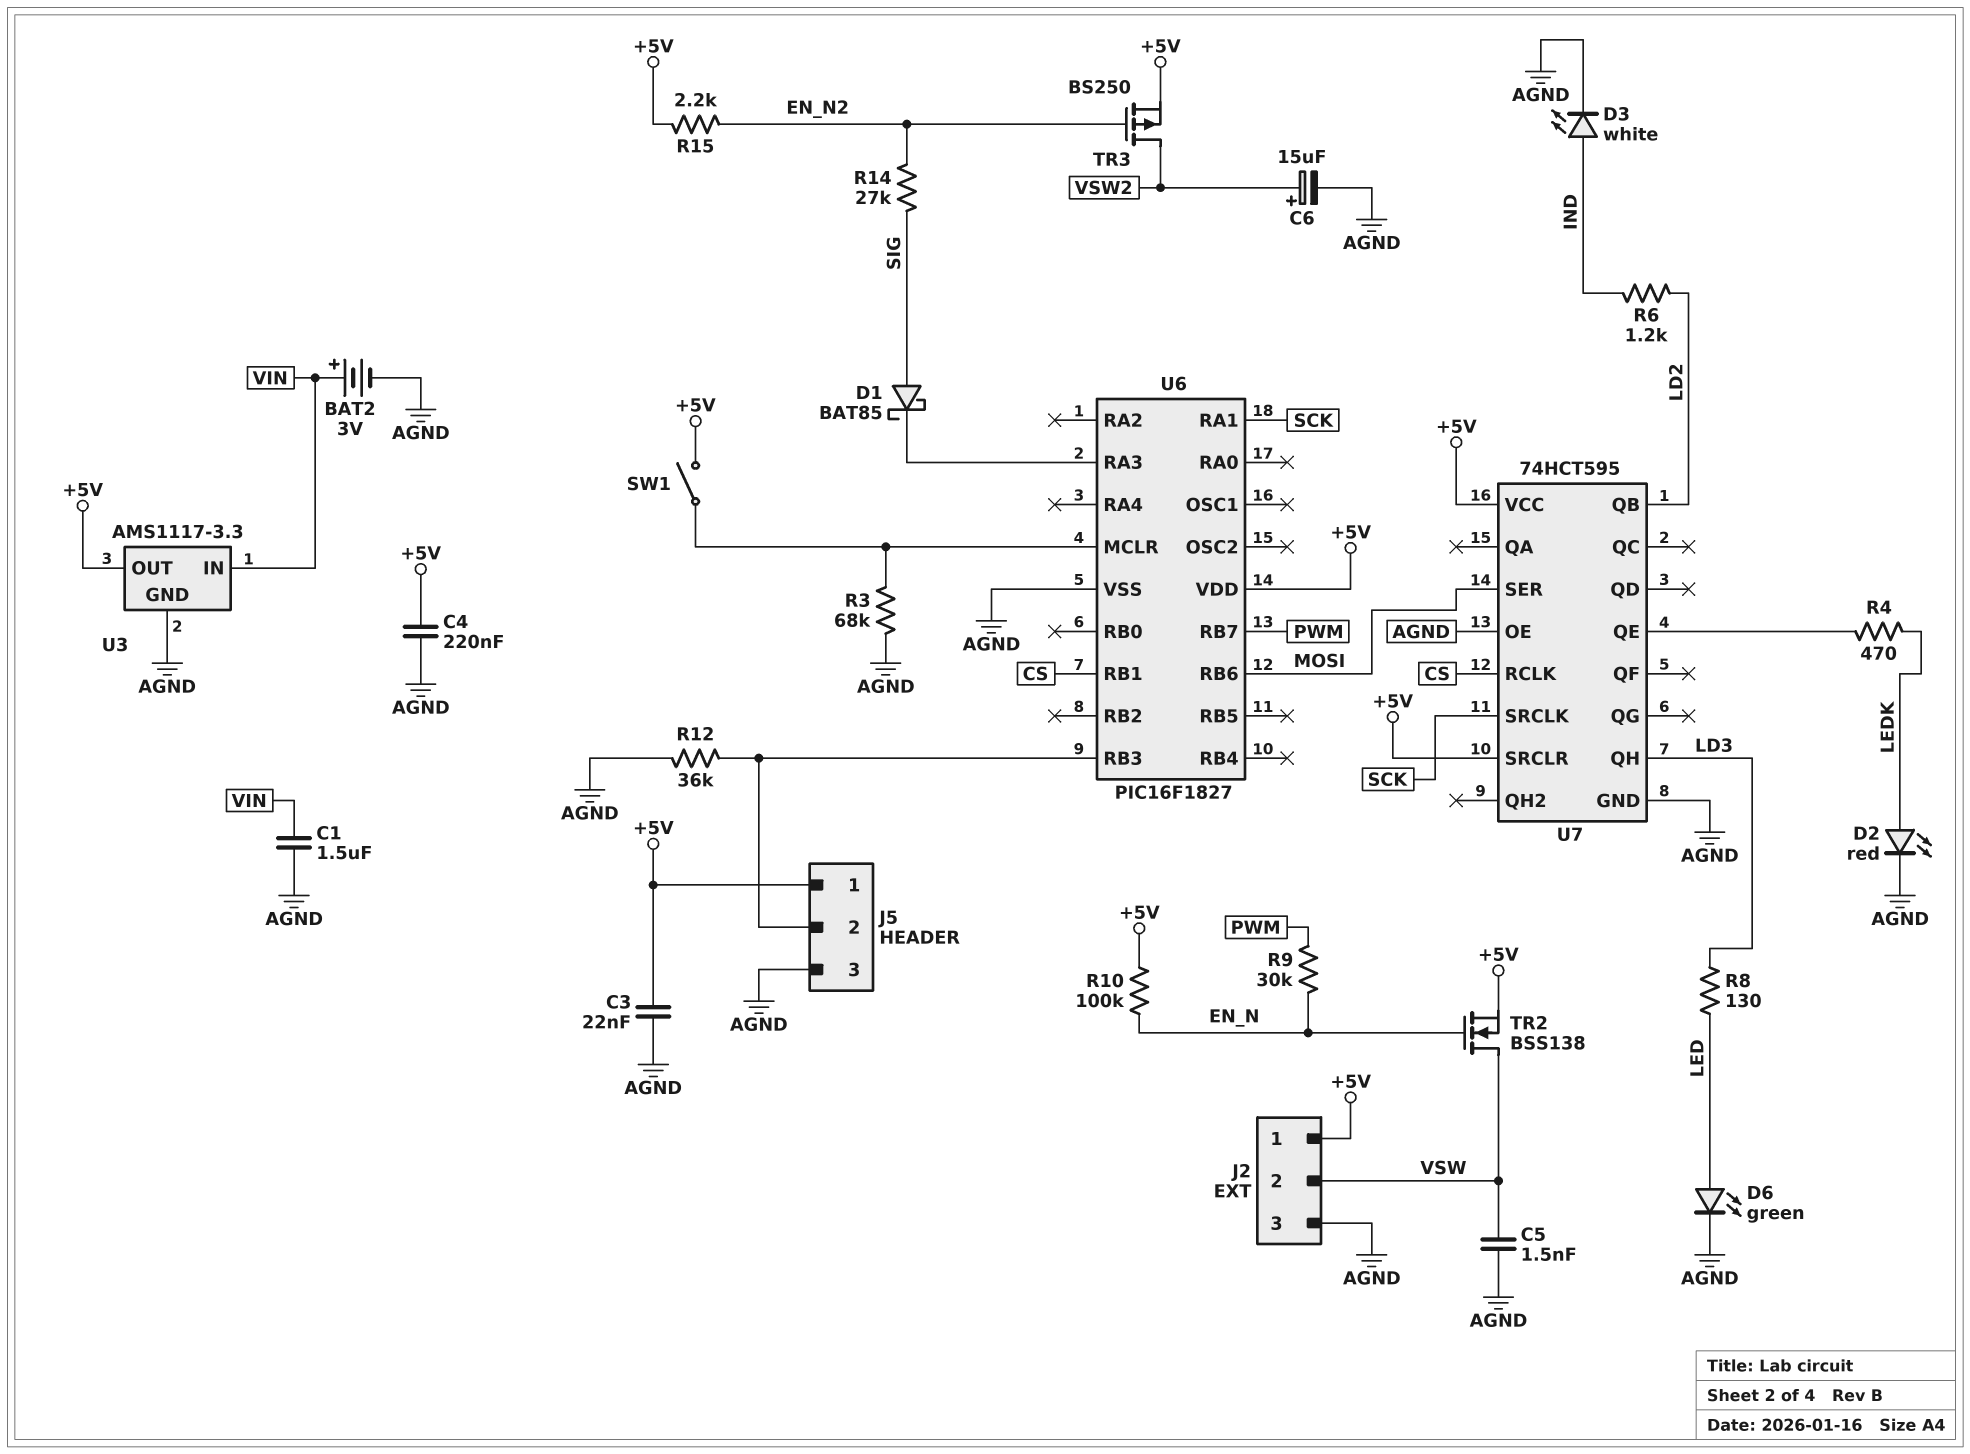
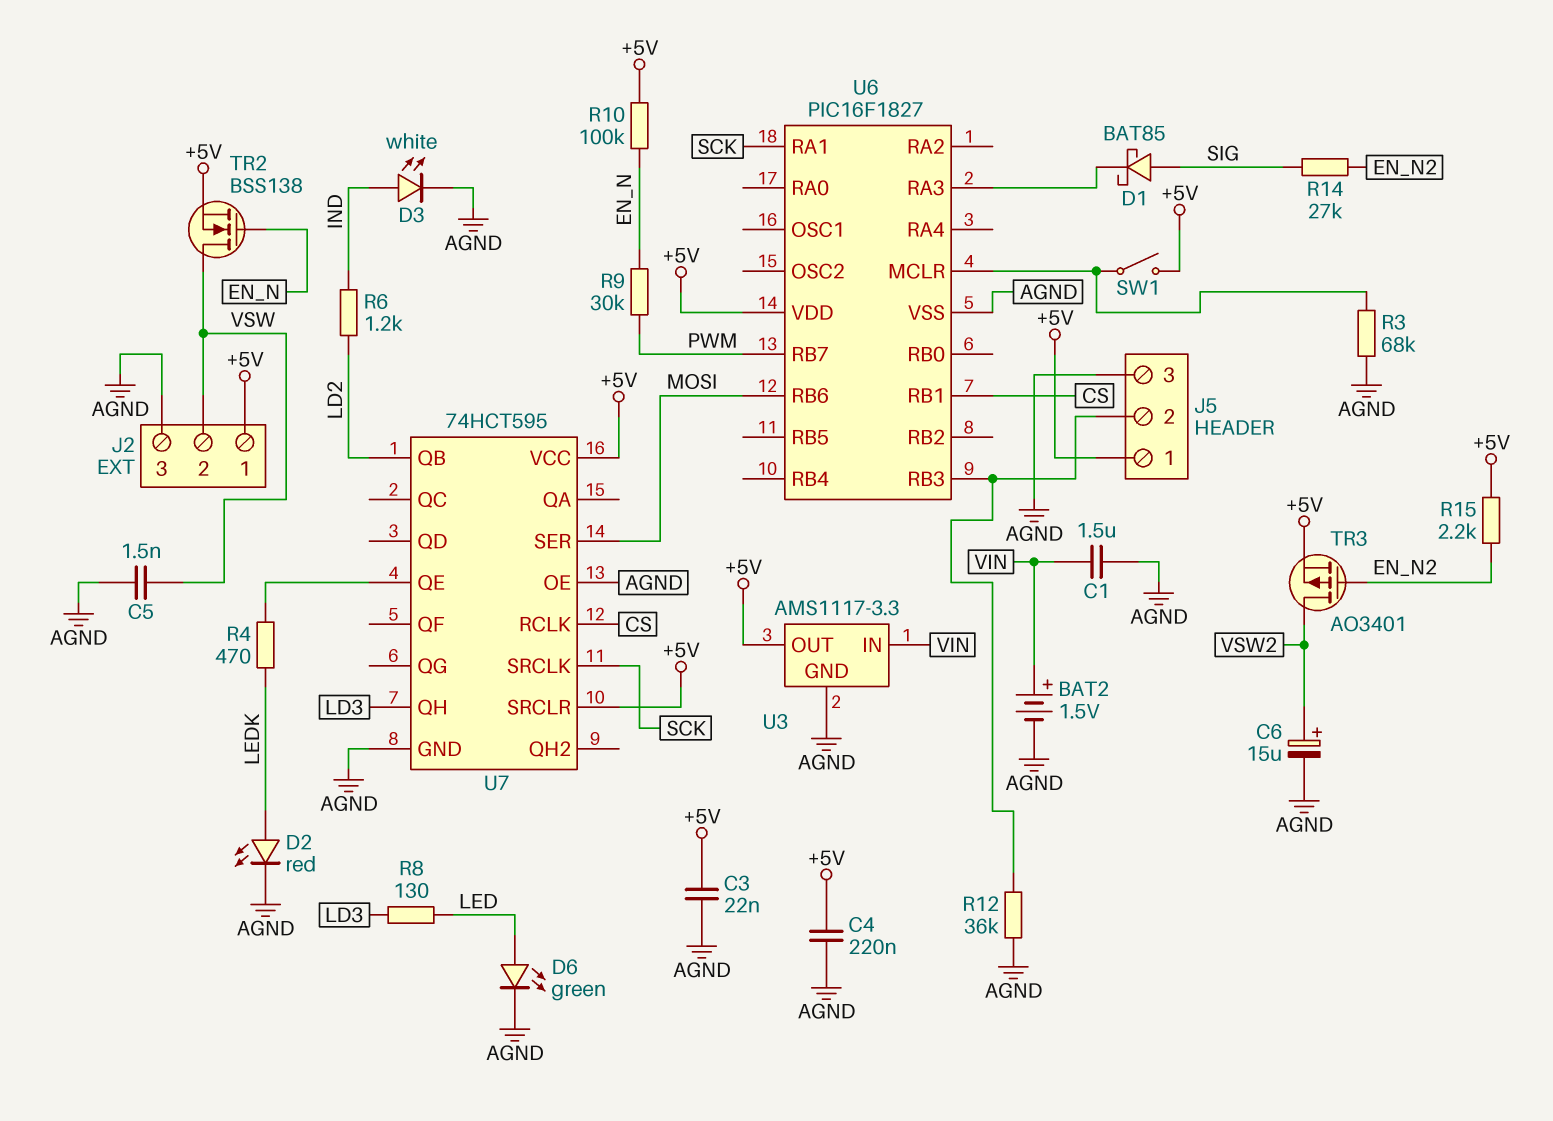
BAT2: 3V (plus VIN, minus AGND) -> 1.5V (plus VIN, minus AGND)
TR3: PMOS BS250 (G EN_N2, D VSW2, S +5V) -> PMOS AO3401 (G EN_N2, D VSW2, S +5V)

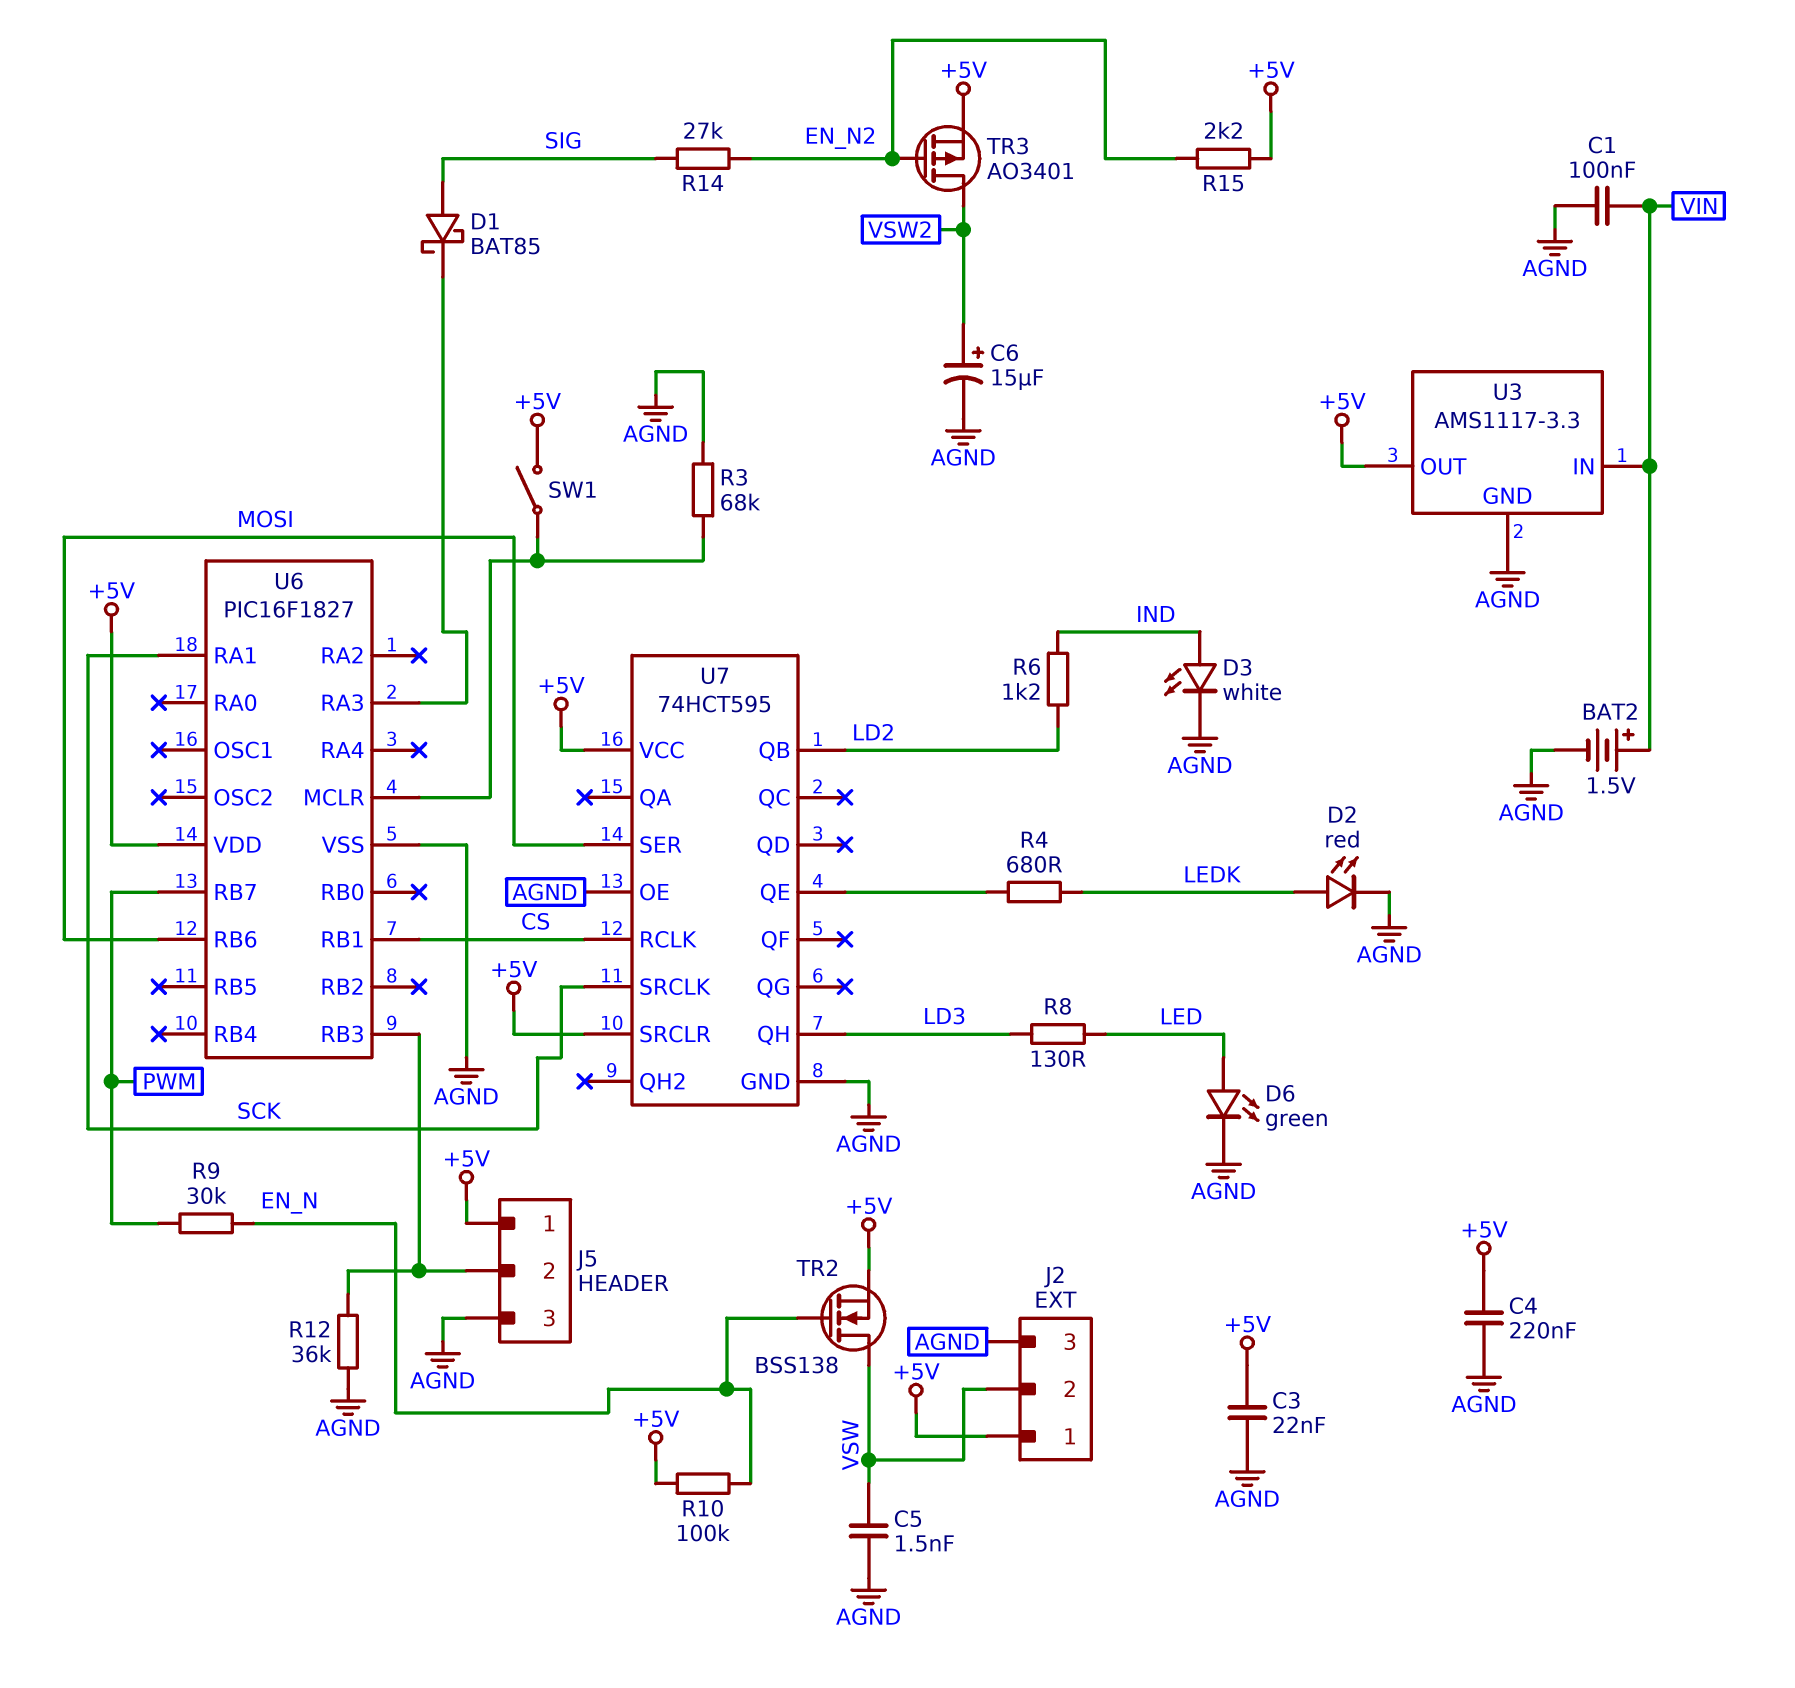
C1: 1.5uF (AGND, VIN) -> 100nF (AGND, VIN)
R4: 470 (LEDK, U7/QE) -> 680 (LEDK, U7/QE)

